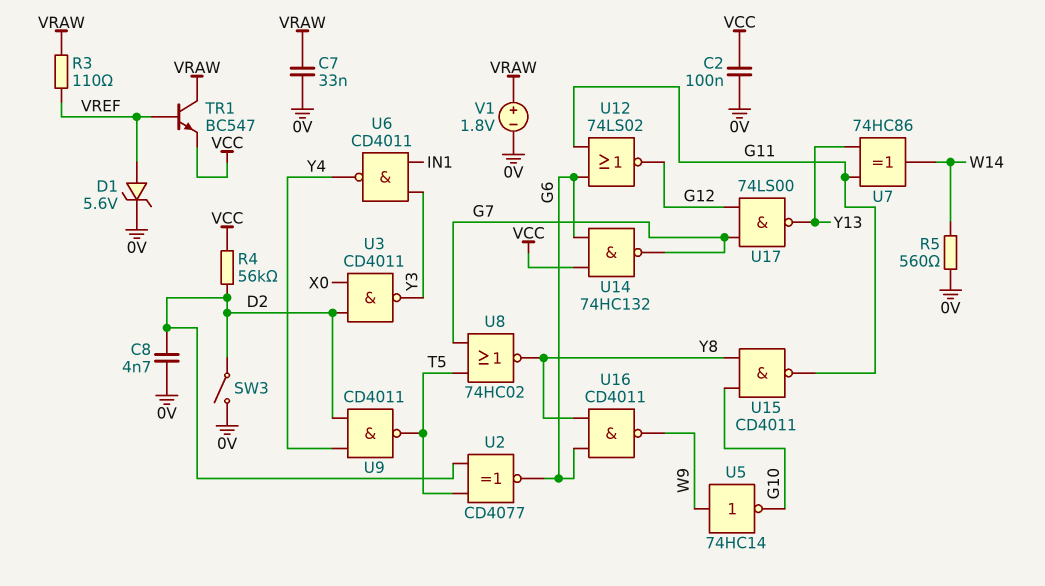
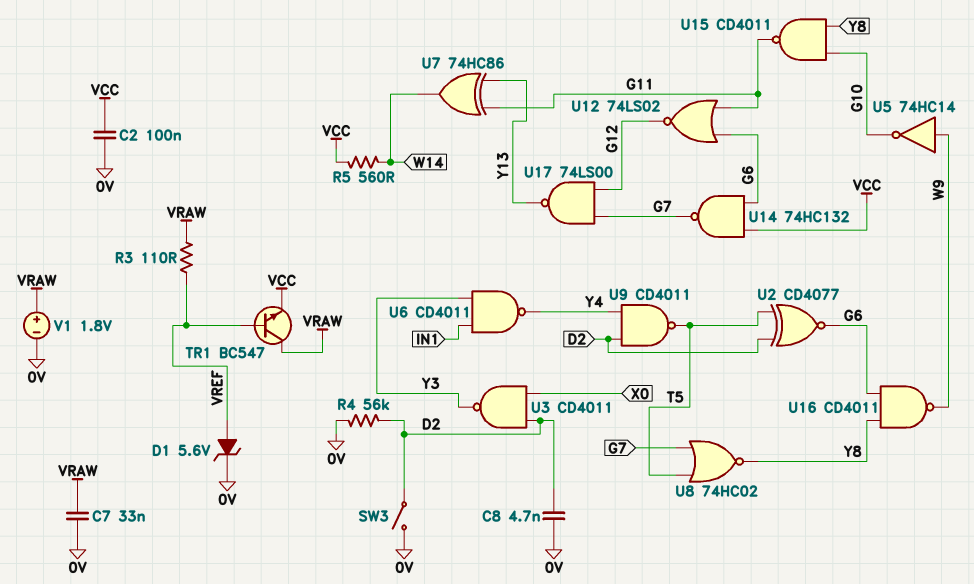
R4: 56k (D2, VCC) -> 56k (0V, D2)
R5: 560 (0V, W14) -> 560 (VCC, W14)

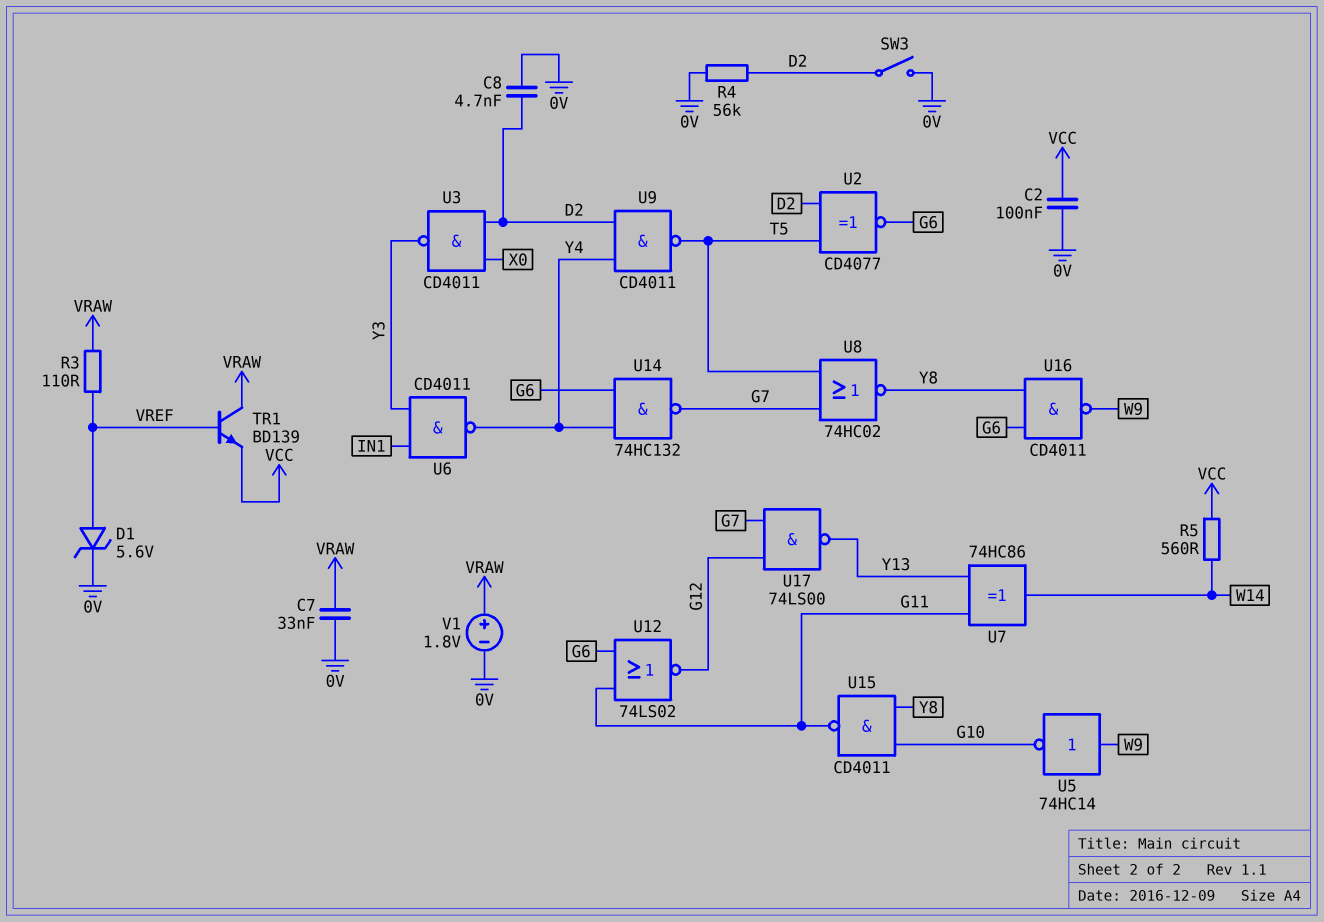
TR1: NPN BC547 (B VREF, C VRAW, E VCC) -> NPN BD139 (B VREF, C VRAW, E VCC)
U14: NAND 74HC132 (in G6, in VCC, out G7) -> NAND 74HC132 (in G6, in Y4, out G7)

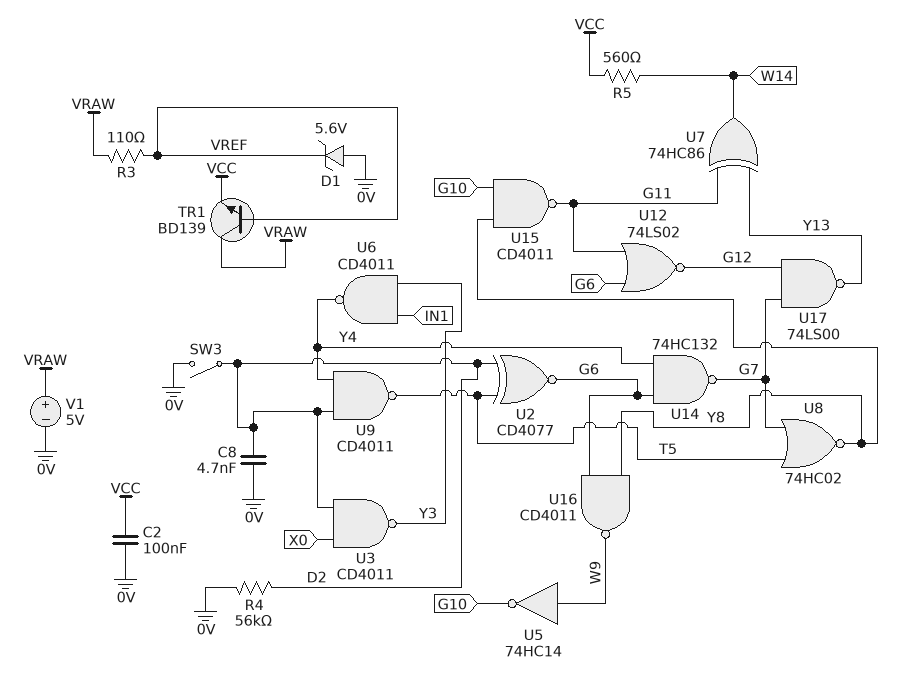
C7: 33nF (0V, VRAW) -> none
D1: zener 5.6V (A VREF, K 0V) -> zener 5.6V (A 0V, K VREF)
V1: 1.8V (plus VRAW, minus 0V) -> 5V (plus VRAW, minus 0V)

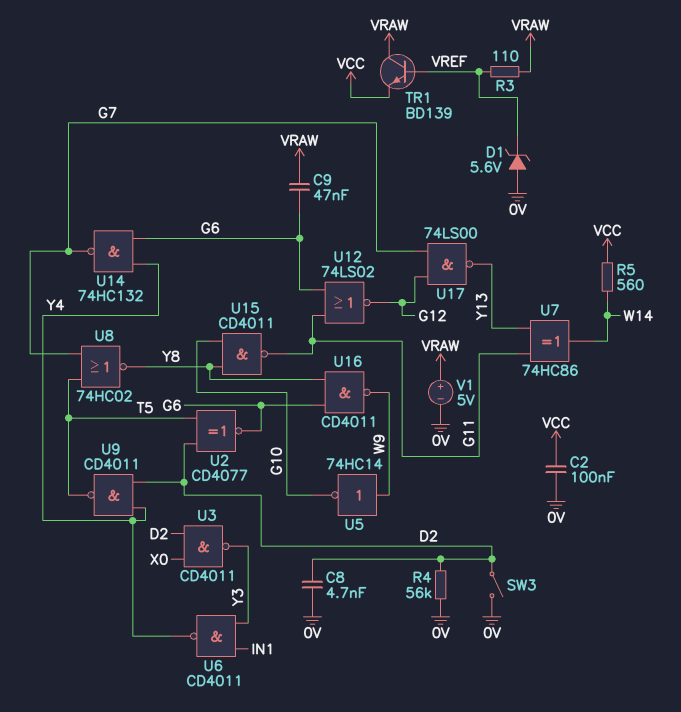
C9: none -> 47nF (G6, VRAW)

